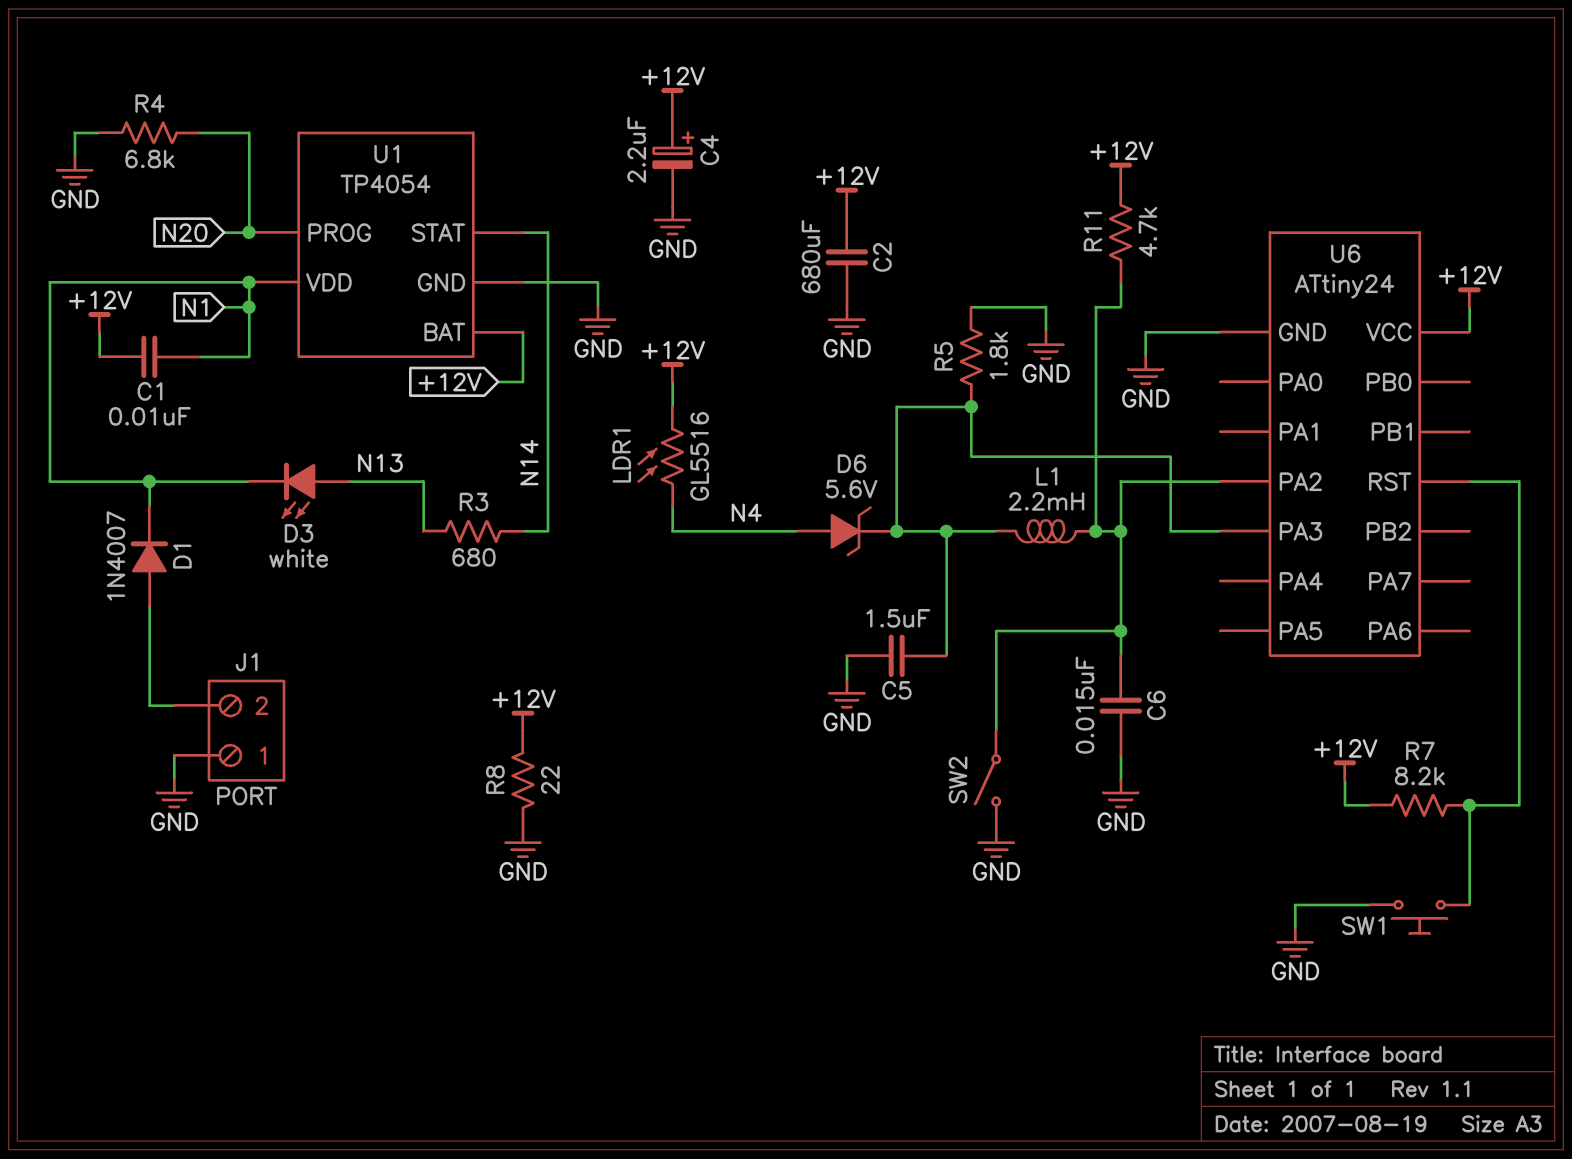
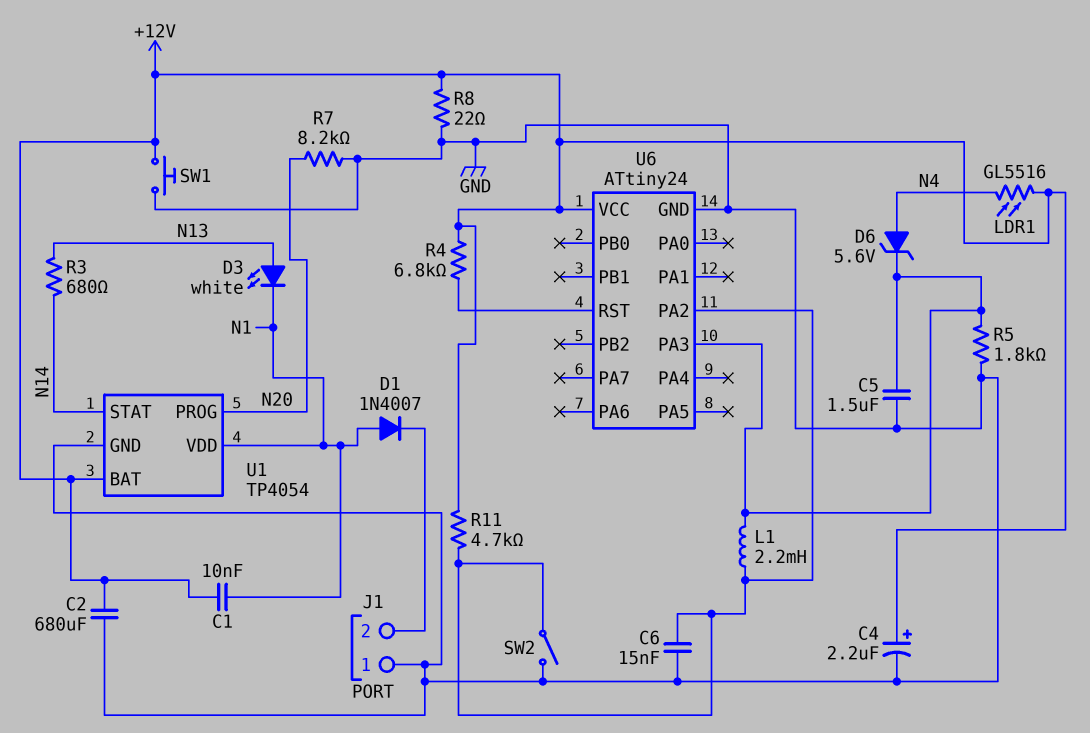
D1: diode 1N4007 (A J1/2, K N1) -> diode 1N4007 (A N1, K J1/2)
R4: 6.8k (GND, N20) -> 6.8k (+12V, U6/RST)
R7: 8.2k (+12V, U6/RST) -> 8.2k (GND, N20)
SW1: button (GND, U6/RST) -> button (+12V, GND)

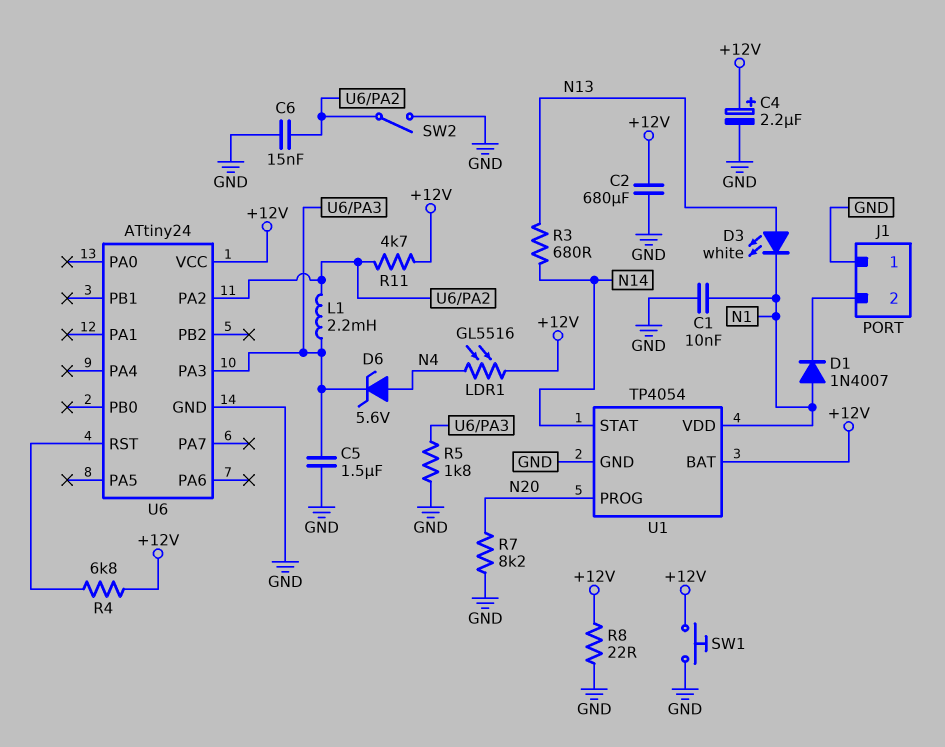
C1: 10nF (+12V, N1) -> 10nF (GND, N1)

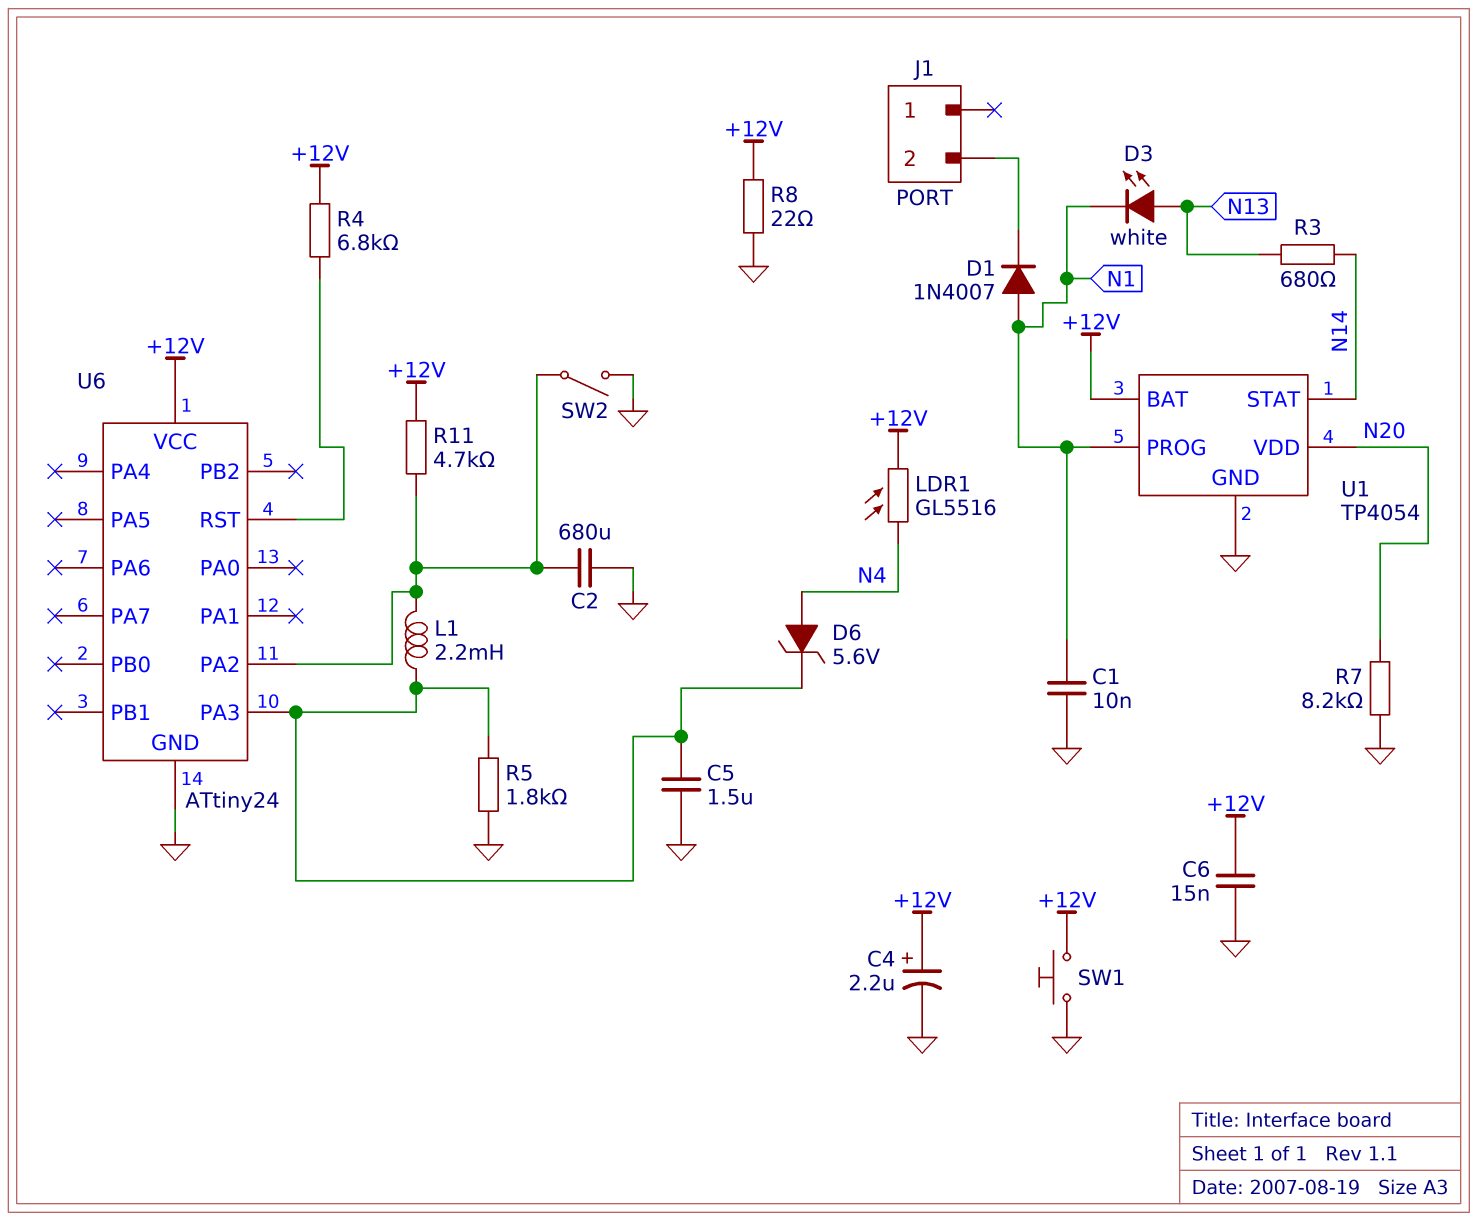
C2: 680uF (+12V, GND) -> 680uF (GND, U6/PA2)
C6: 15nF (GND, U6/PA2) -> 15nF (+12V, GND)
J1 pin 1: GND -> none
U1 pin PROG: N20 -> N1
U1 pin VDD: N1 -> N20

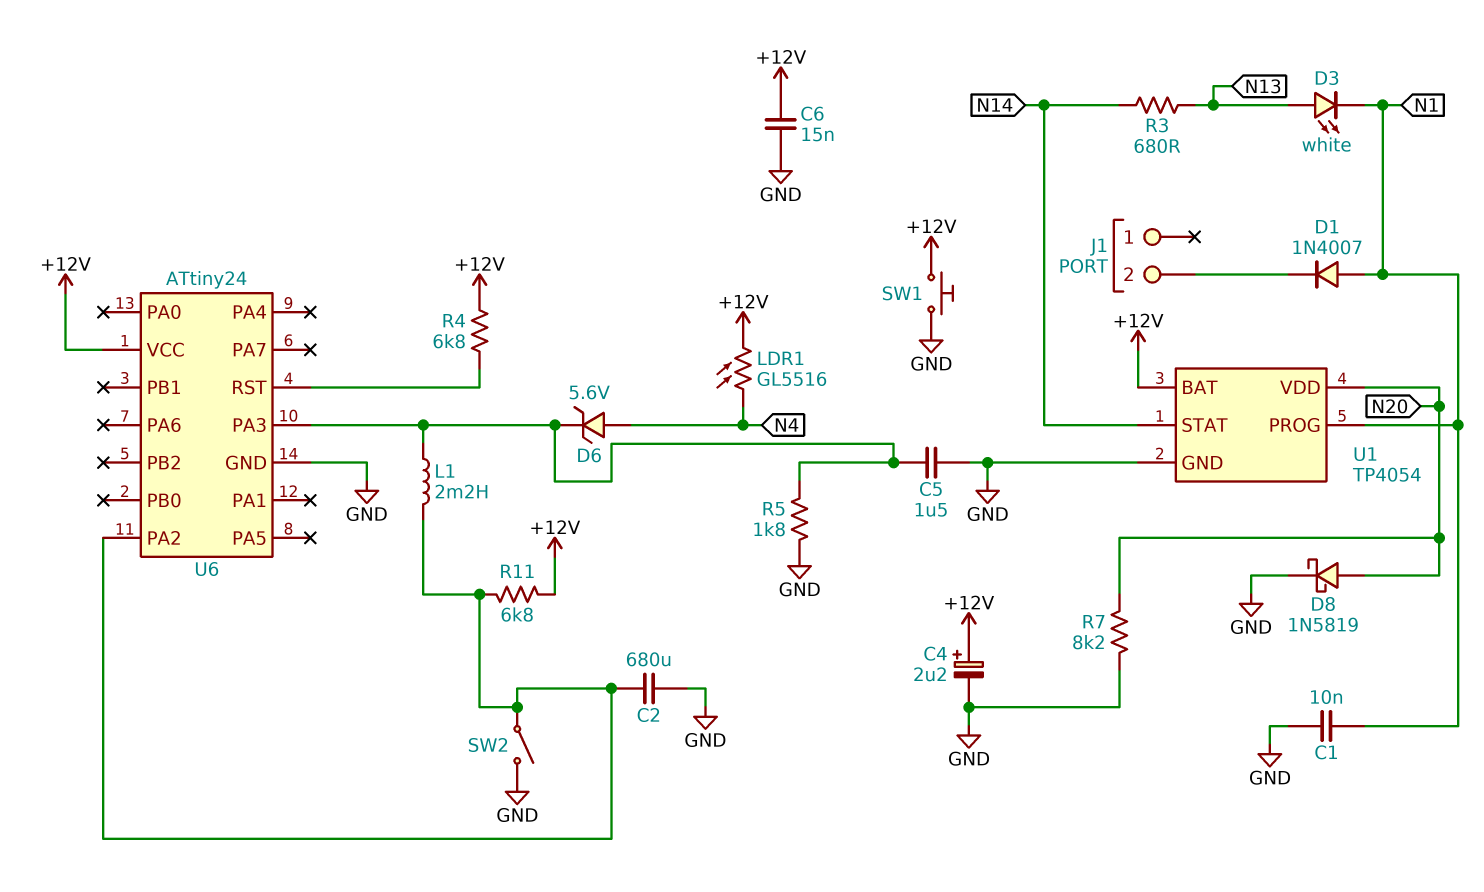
D8: none -> schottky 1N5819 (A N20, K GND)
R8: 22 (+12V, GND) -> none
R11: 4.7k (+12V, U6/PA2) -> 6.8k (+12V, U6/PA2)

